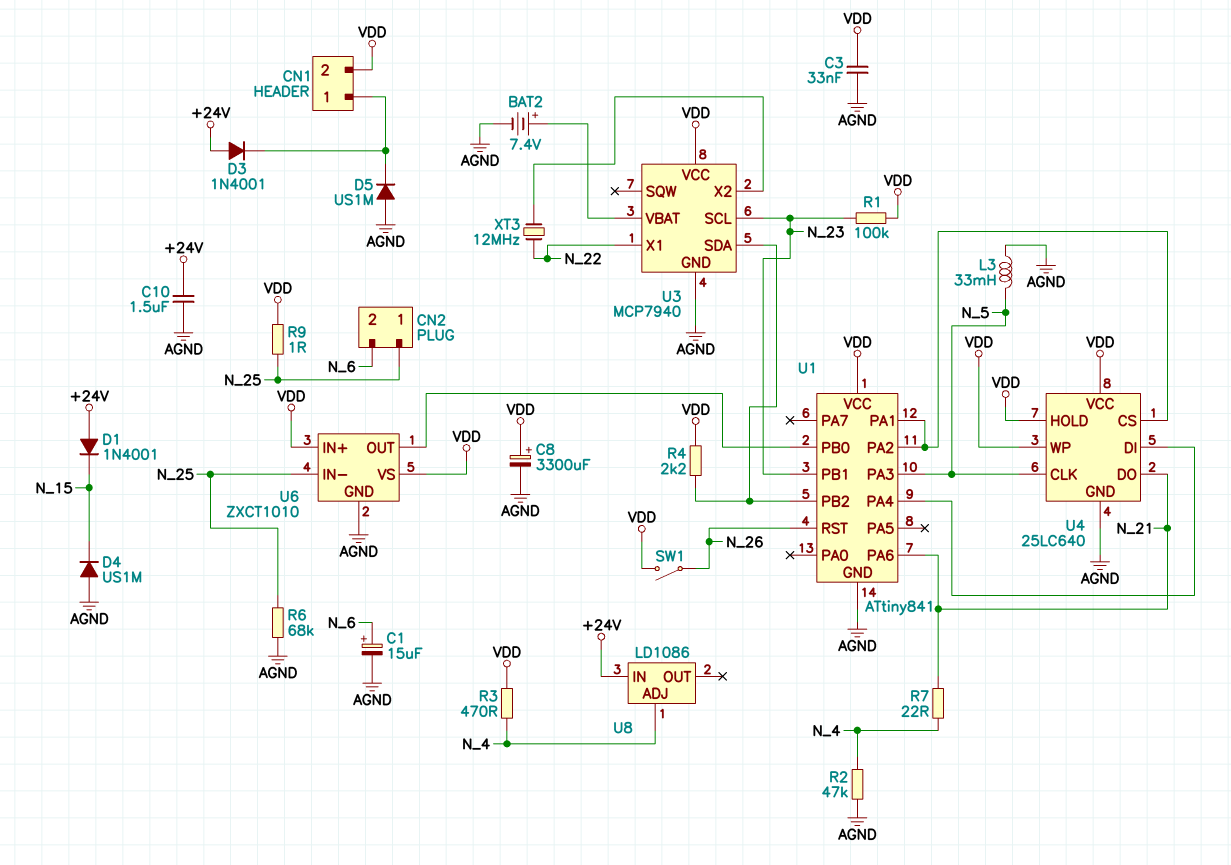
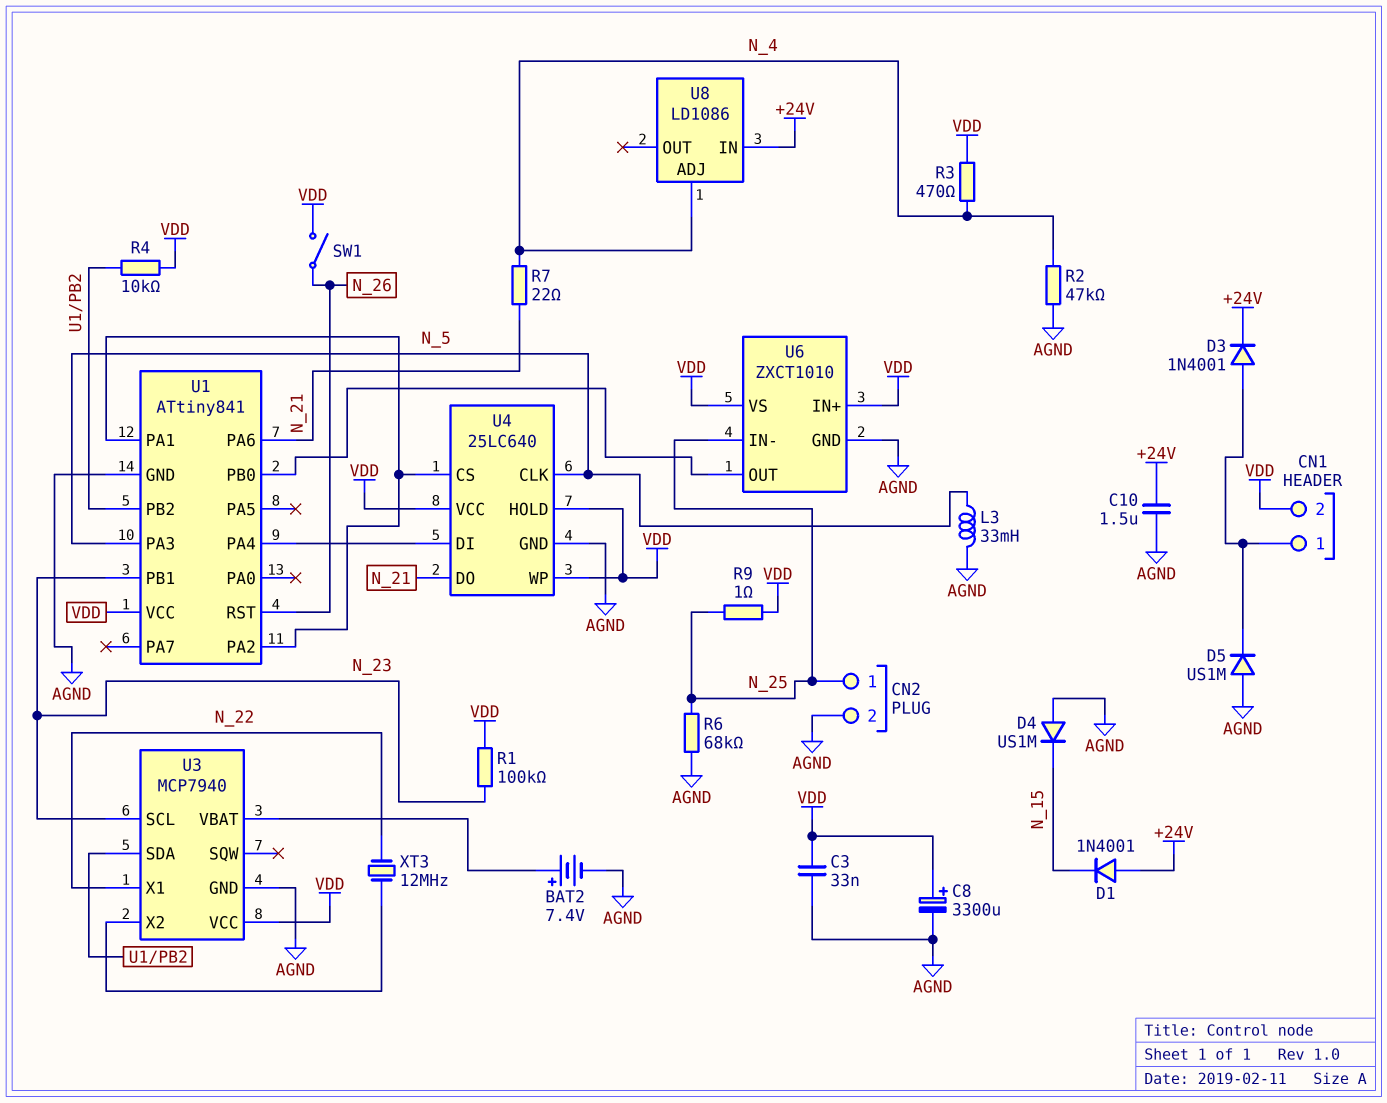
C1: 15uF (plus N_6, minus AGND) -> none
CN2 pin 2: N_6 -> AGND
D3: diode 1N4001 (A +24V, K CN1/1) -> diode 1N4001 (A CN1/1, K +24V)
R4: 2.2k (U1/PB2, VDD) -> 10k (U1/PB2, VDD)

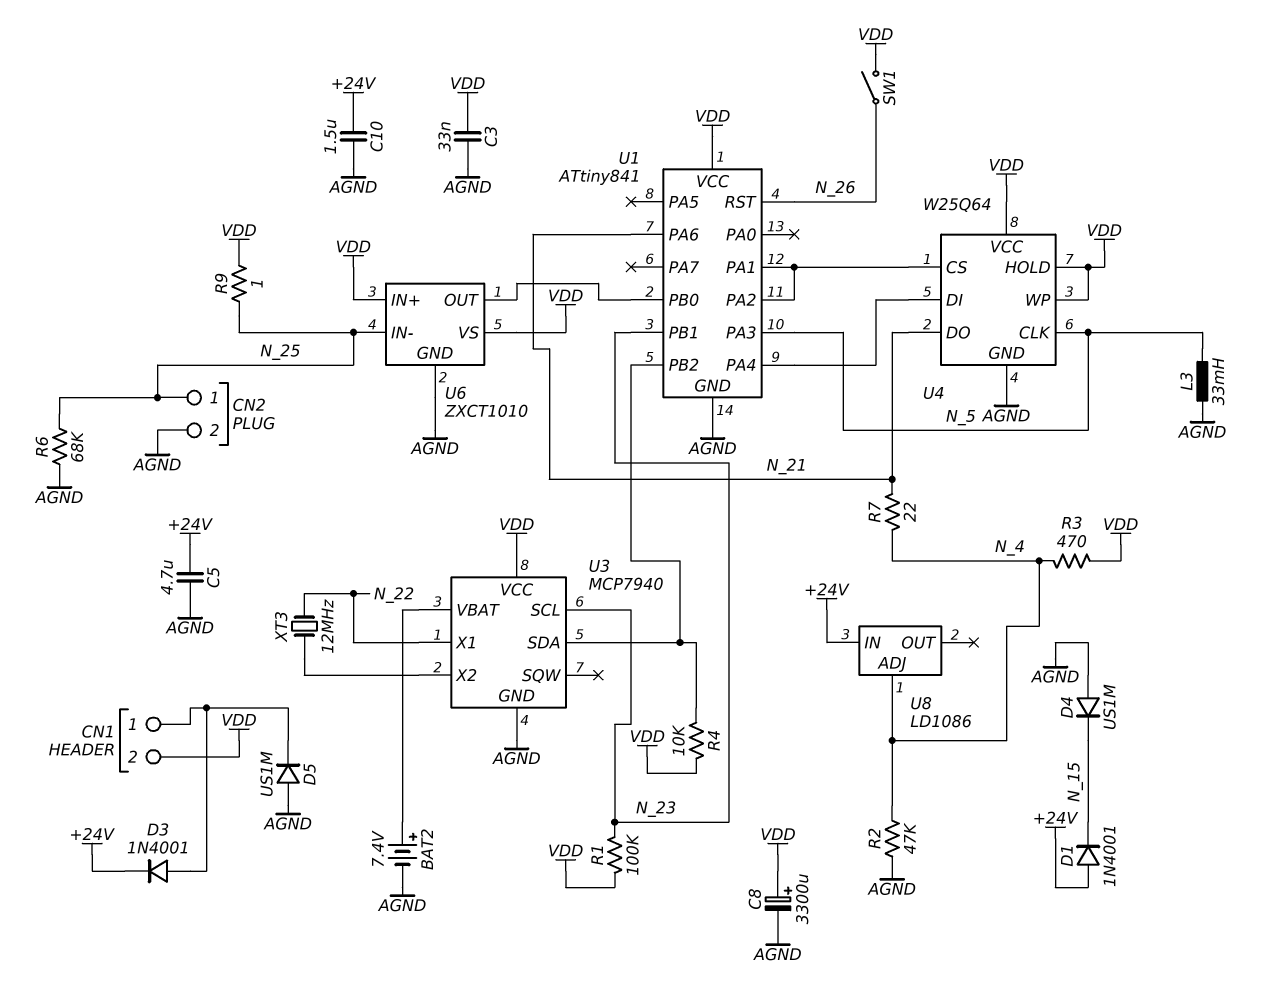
C5: none -> 4.7uF (+24V, AGND)
U4: 25LC640 -> W25Q64

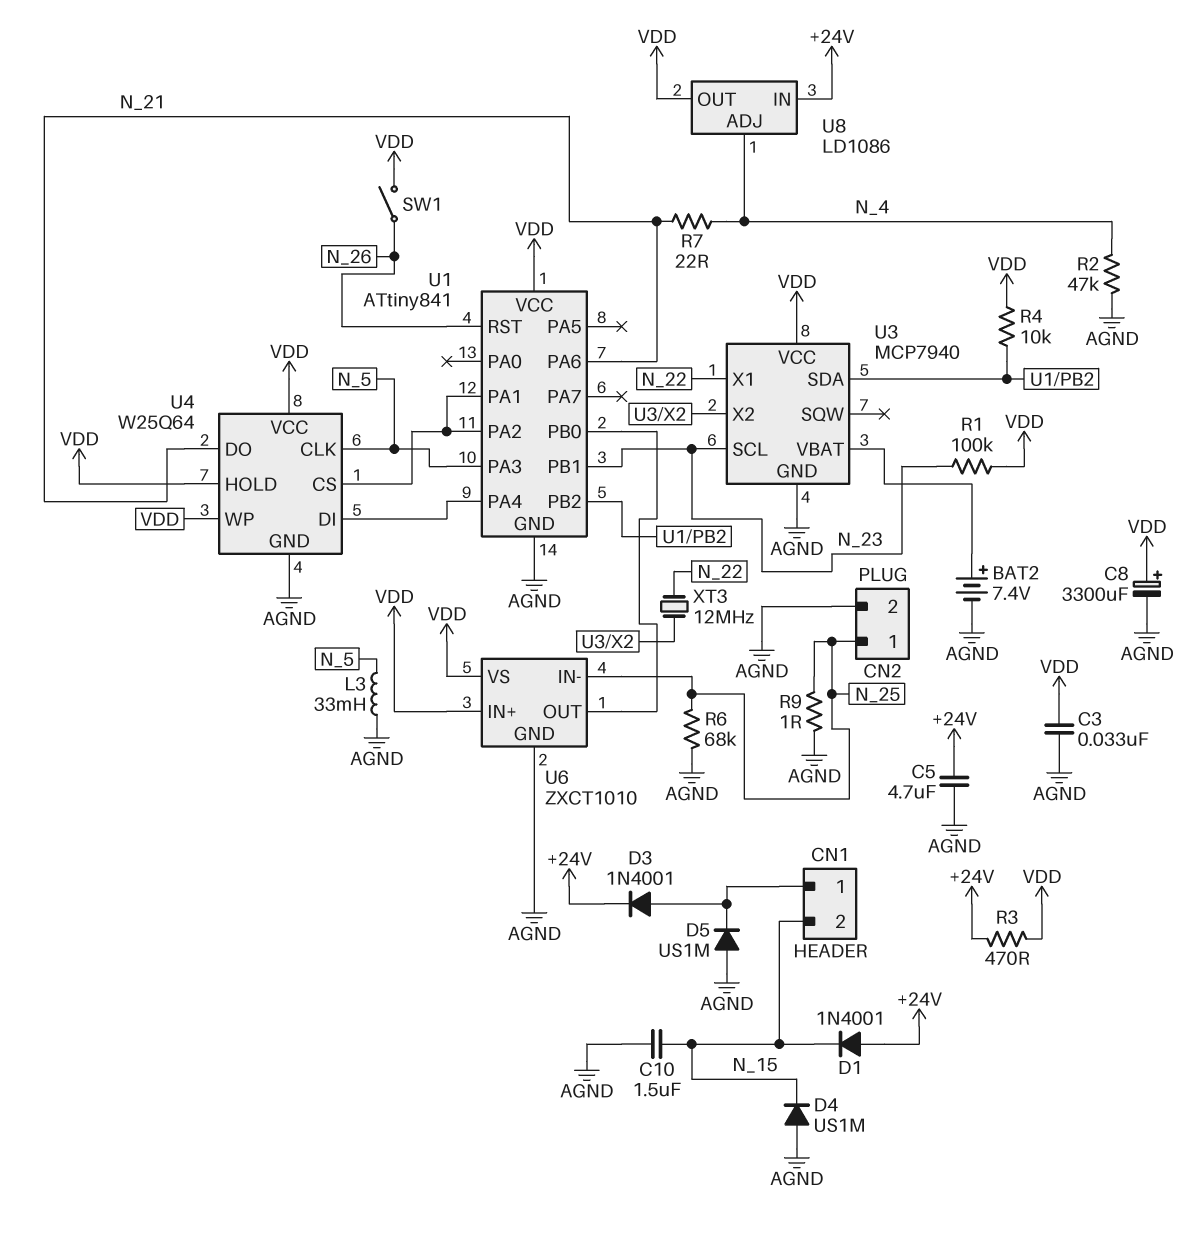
C10: 1.5uF (+24V, AGND) -> 1.5uF (AGND, N_15)
CN1 pin 2: VDD -> N_15
R3: 470 (N_4, VDD) -> 470 (+24V, VDD)
R9: 1 (N_25, VDD) -> 1 (AGND, N_25)
U8 pin OUT: none -> VDD

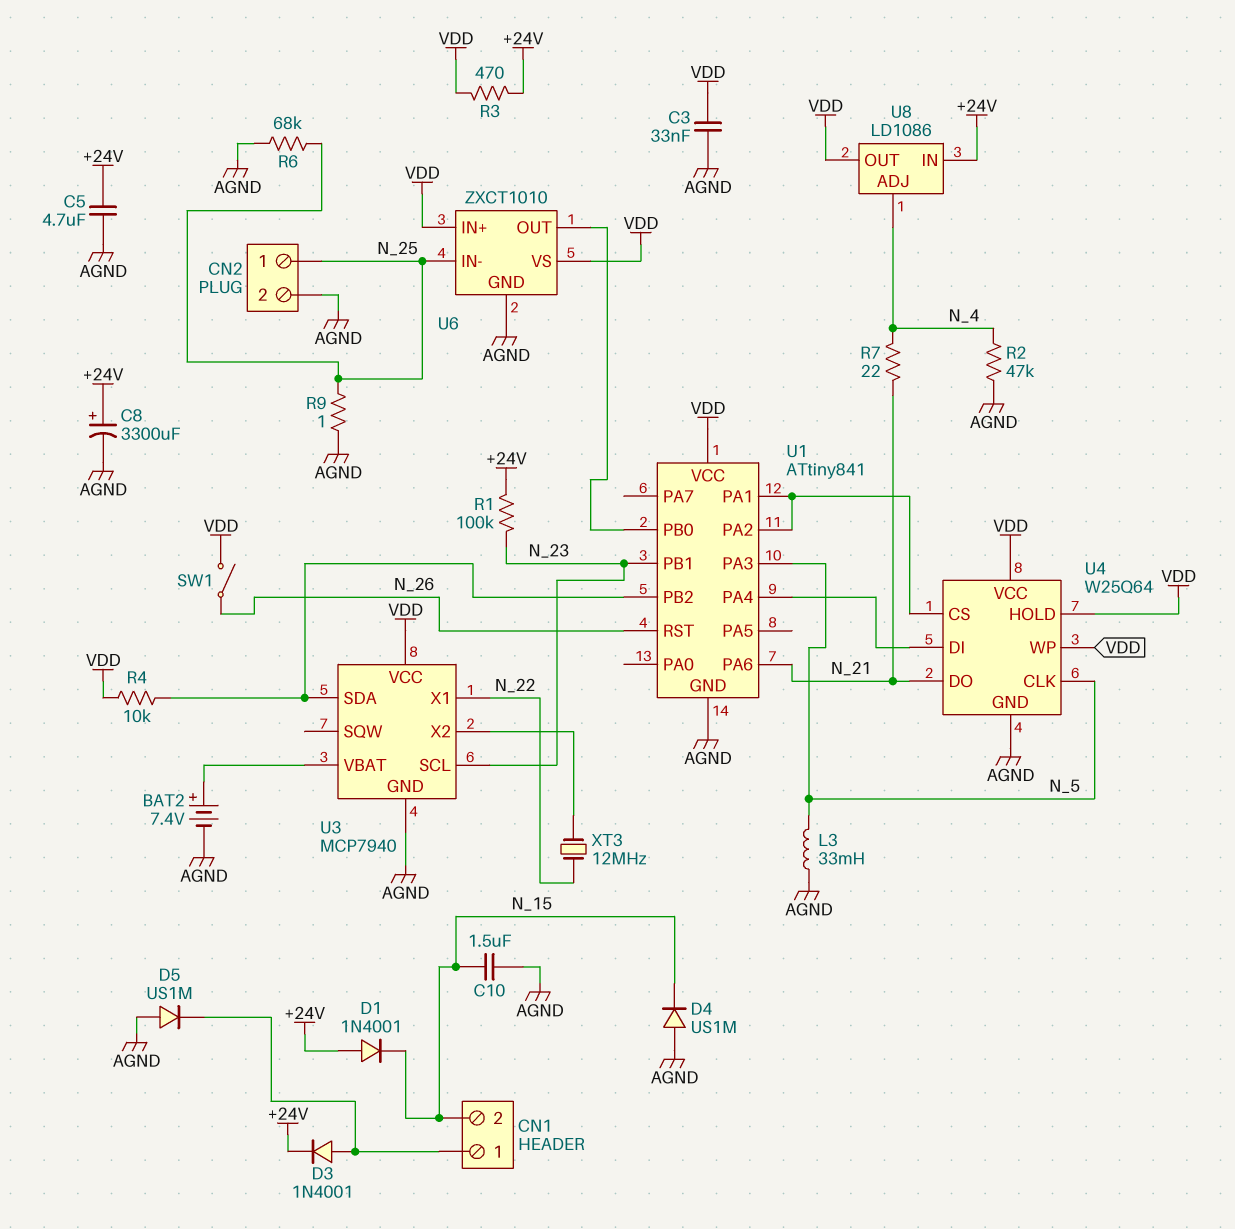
C8: 3300uF (plus VDD, minus AGND) -> 3300uF (plus +24V, minus AGND)
R1: 100k (N_23, VDD) -> 100k (+24V, N_23)

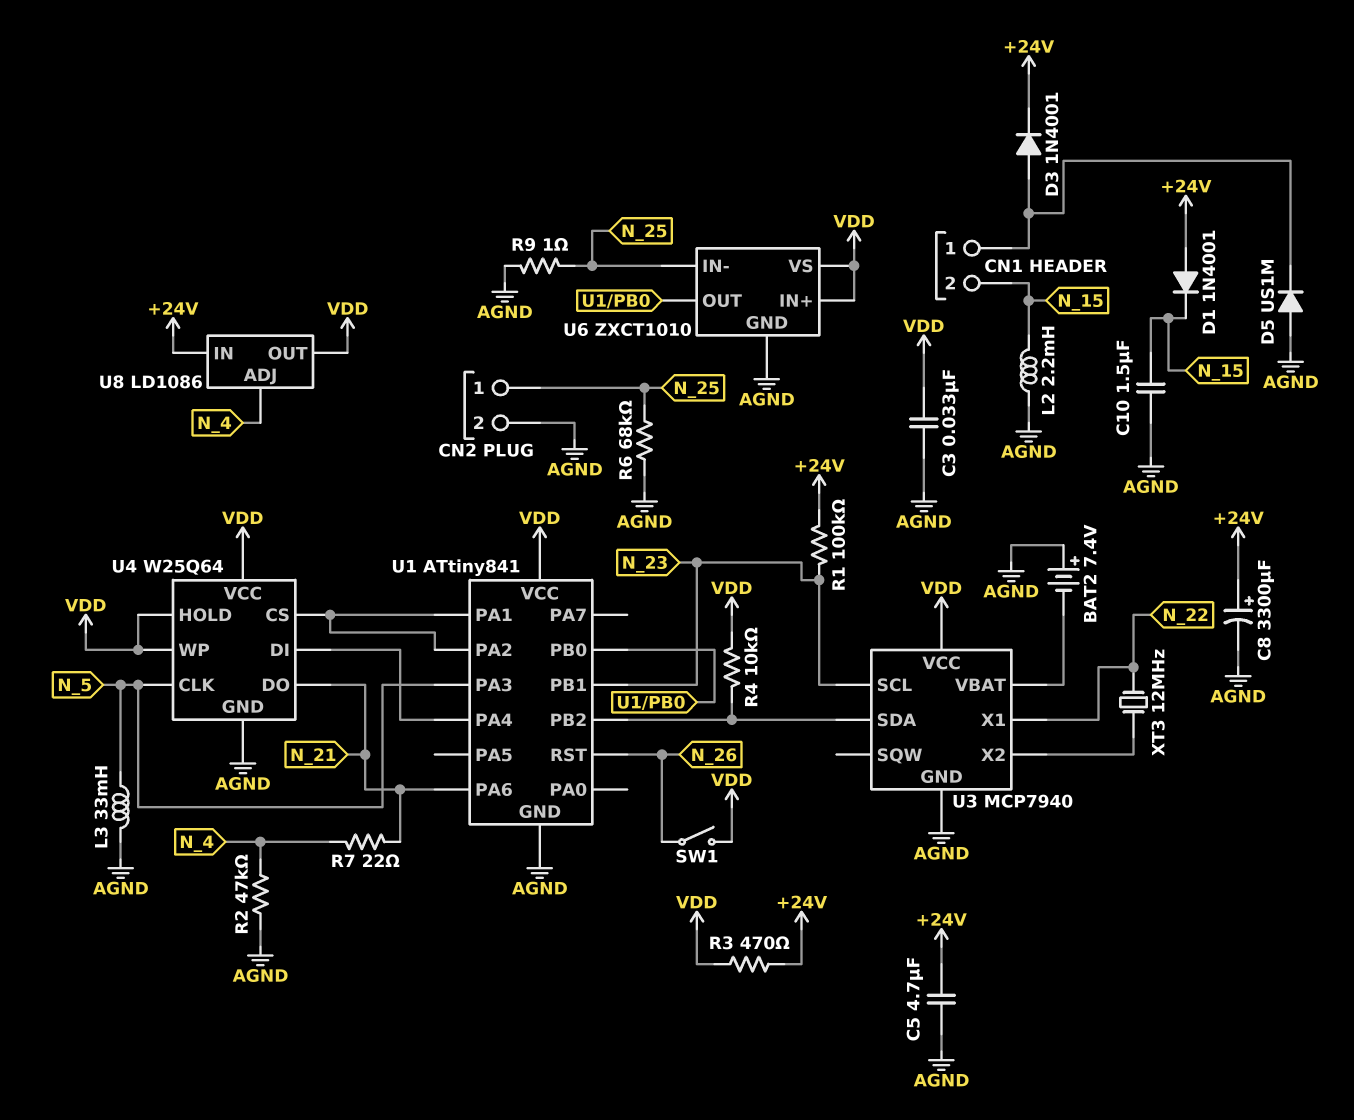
BAT2: 7.4V (plus U3/VBAT, minus AGND) -> 7.4V (plus AGND, minus U3/VBAT)
D4: diode US1M (A AGND, K N_15) -> none
L2: none -> 2.2mH (AGND, N_15)

